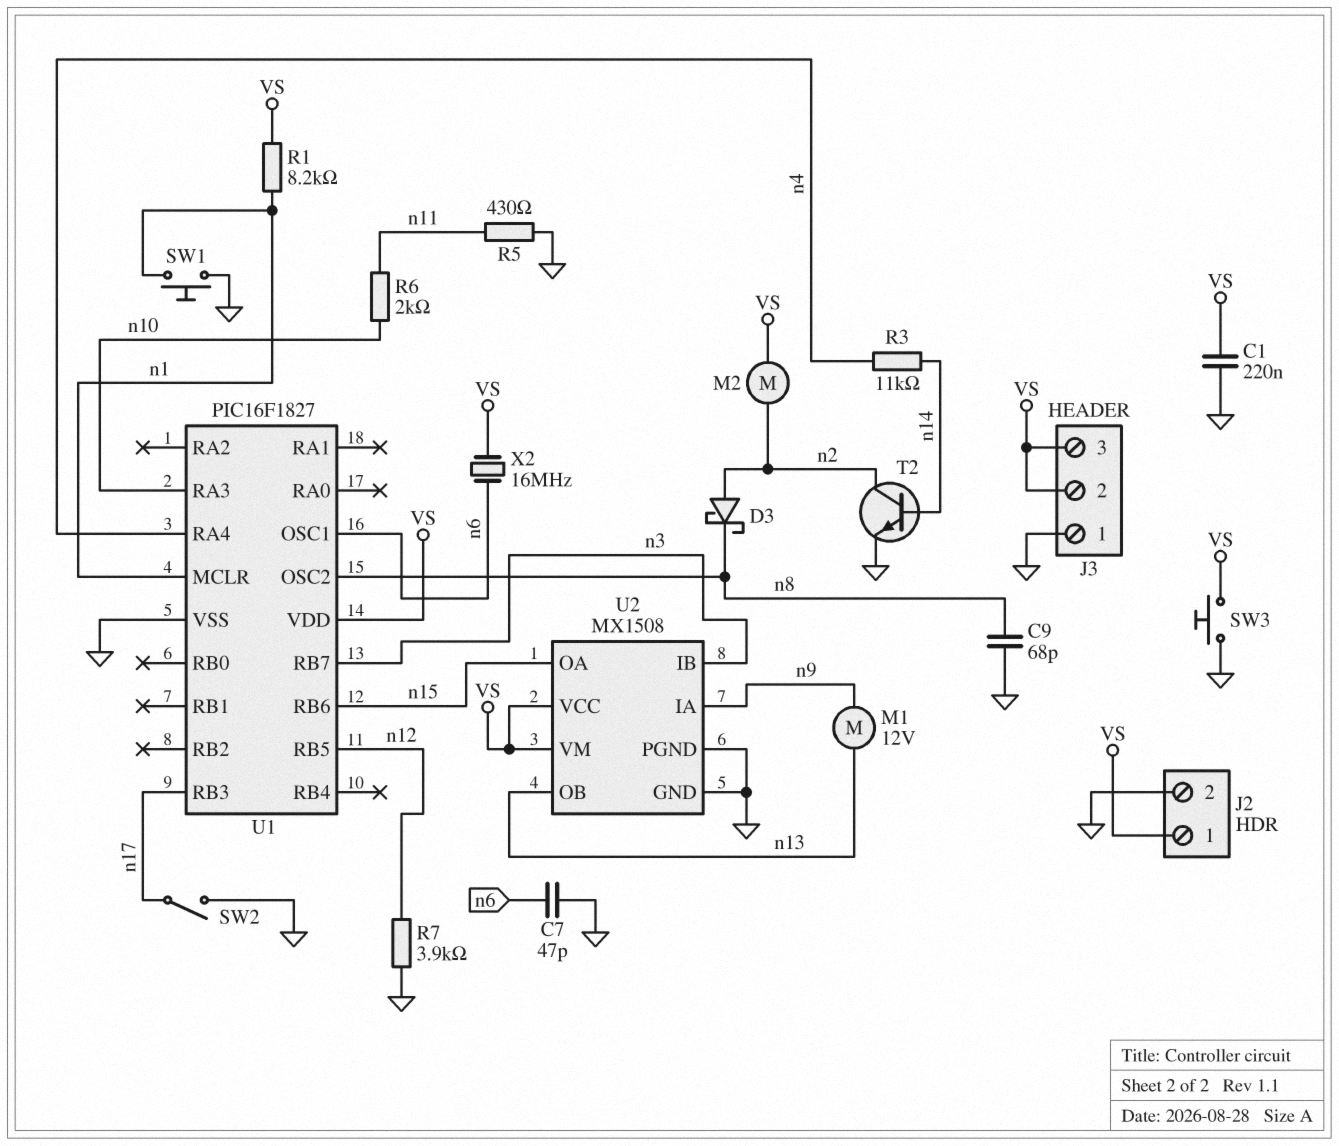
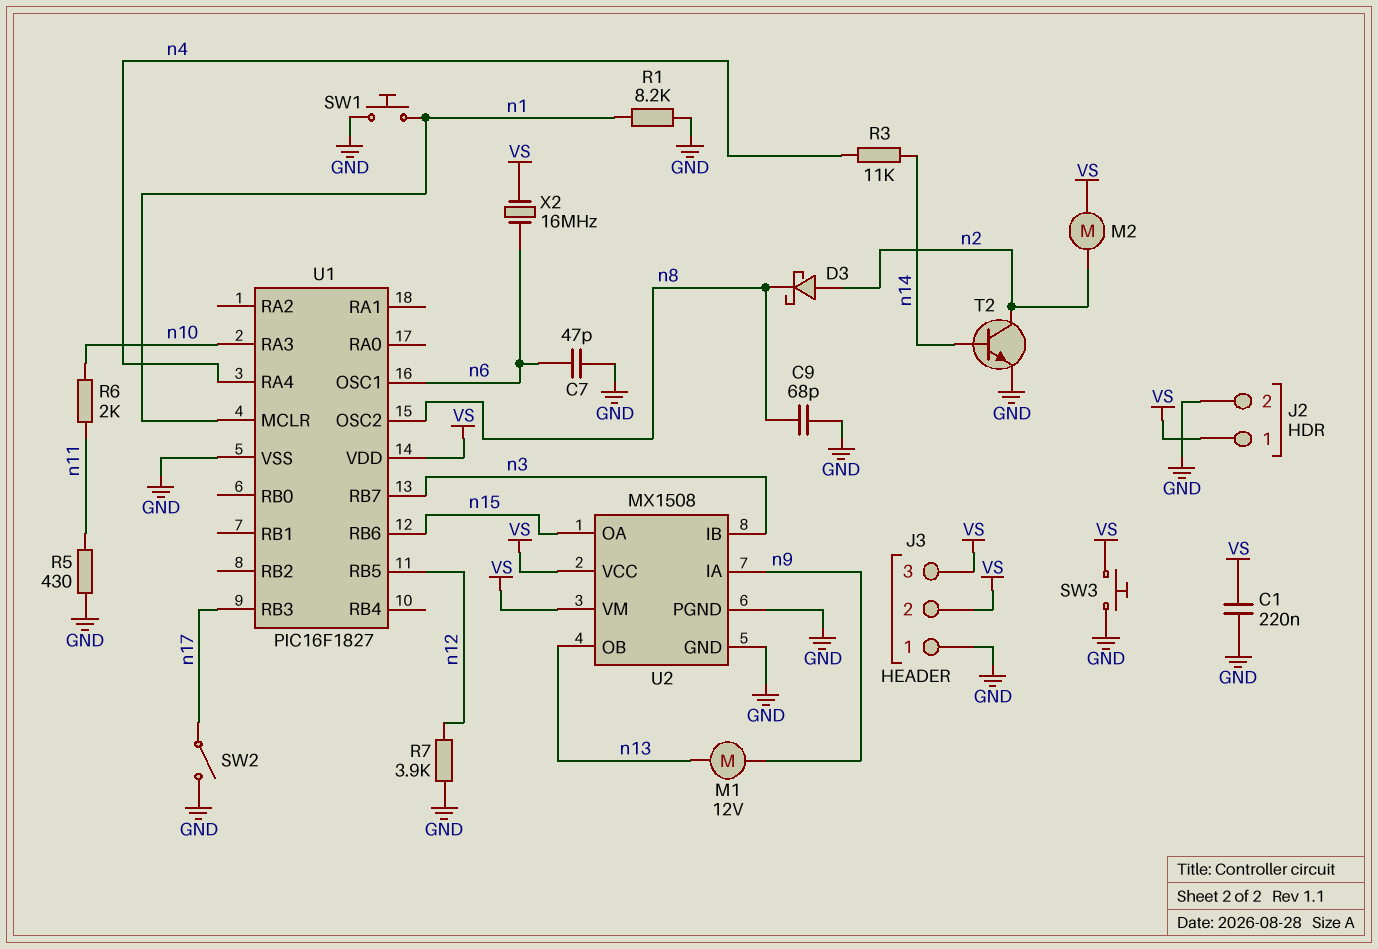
R1: 8.2k (VS, n1) -> 8.2k (GND, n1)

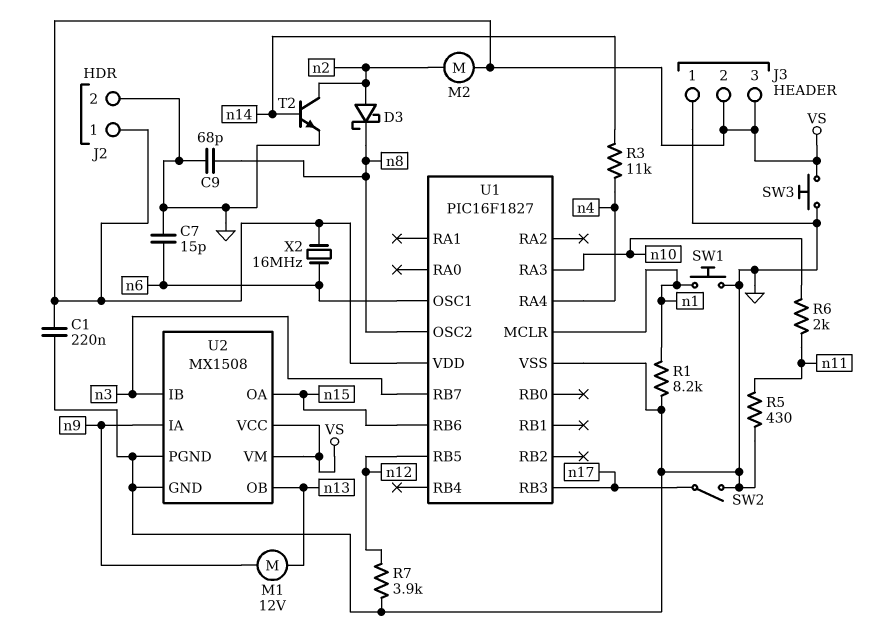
C7: 47pF (GND, n6) -> 15pF (GND, n6)

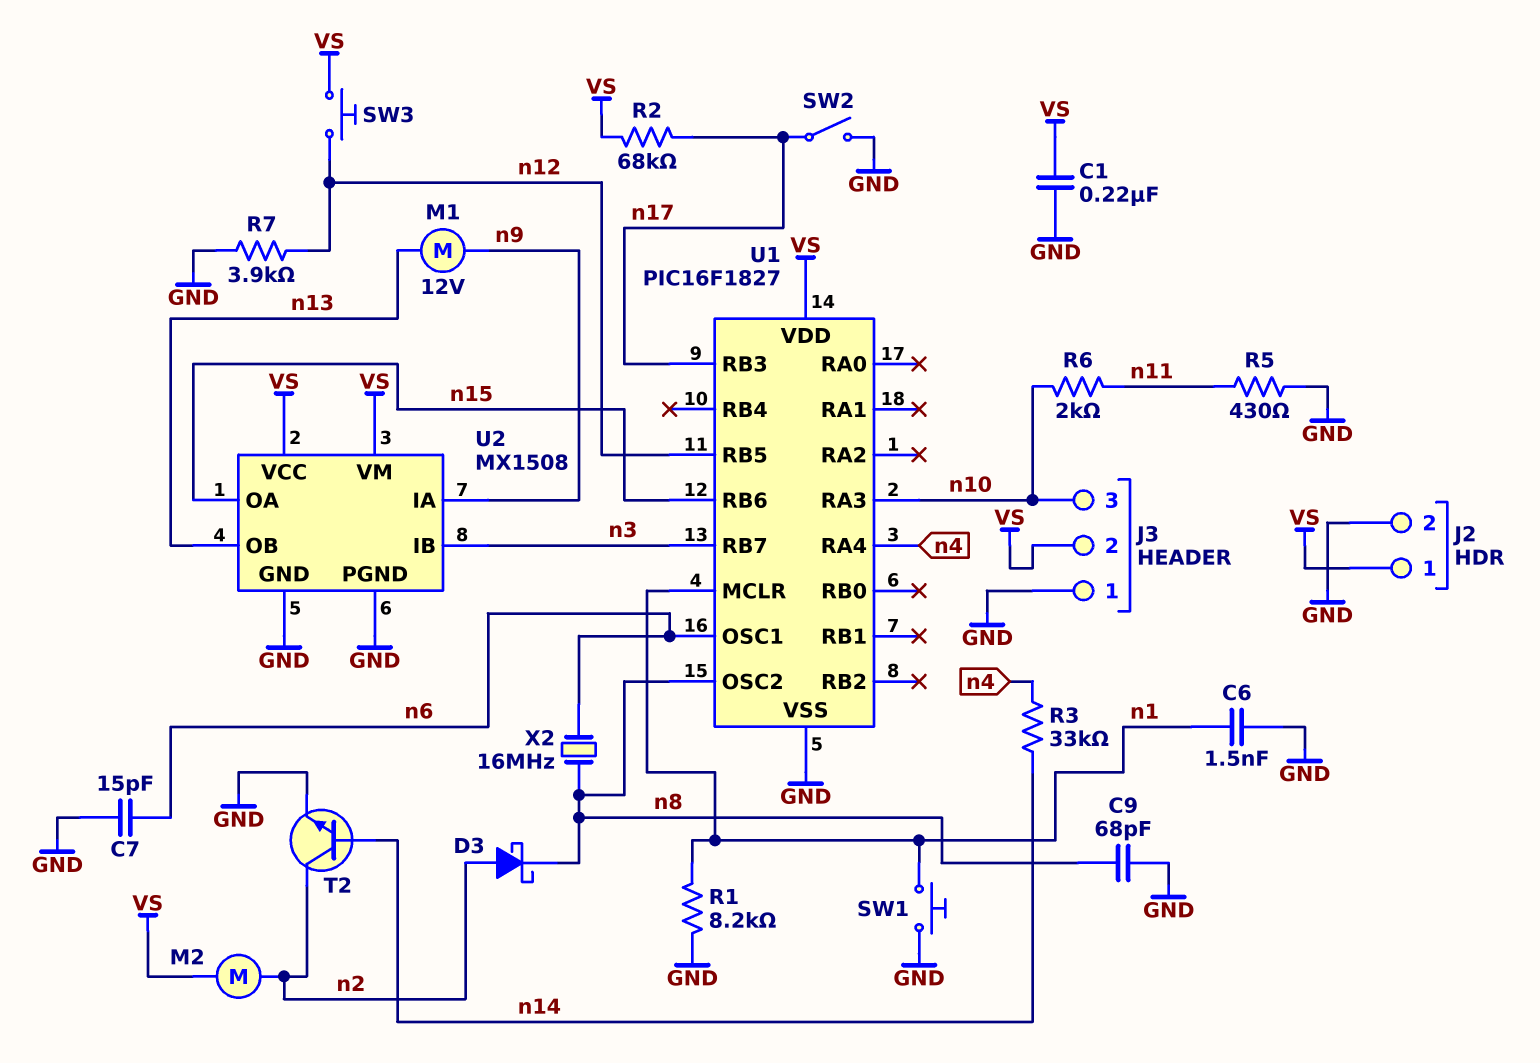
C6: none -> 1.5nF (GND, n1)
J3 pin 3: VS -> n10
R2: none -> 68k (VS, n17)
R3: 11k (n4, n14) -> 33k (n4, n14)
SW3: button (GND, VS) -> button (VS, n12)
X2: 16MHz (VS, n6) -> 16MHz (n6, n8)

